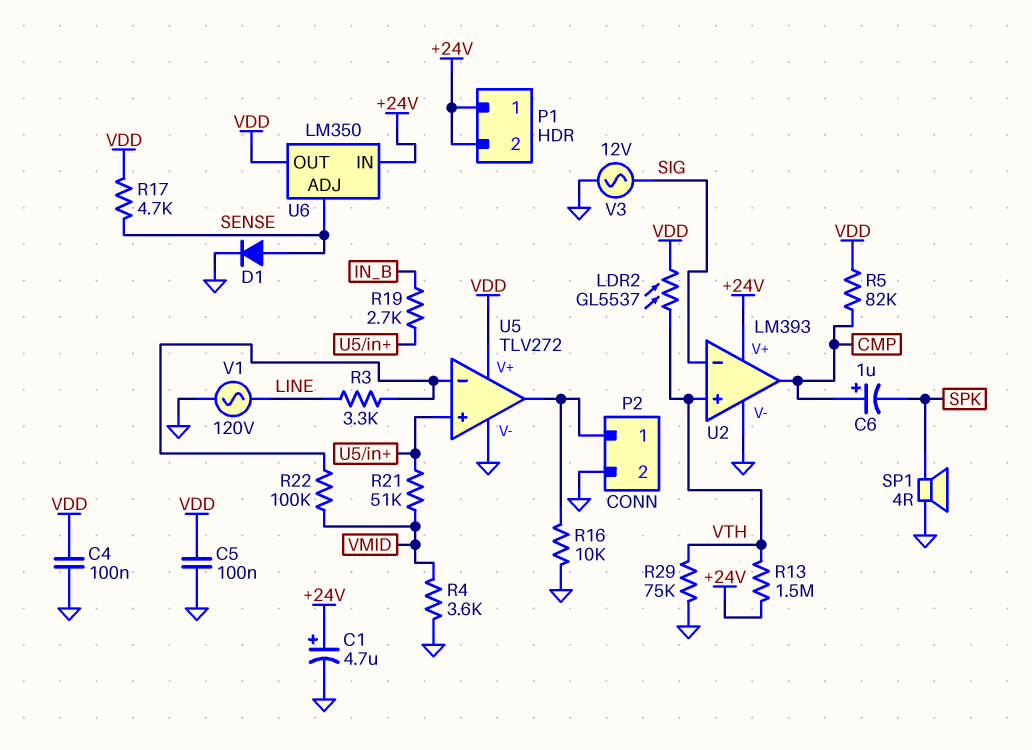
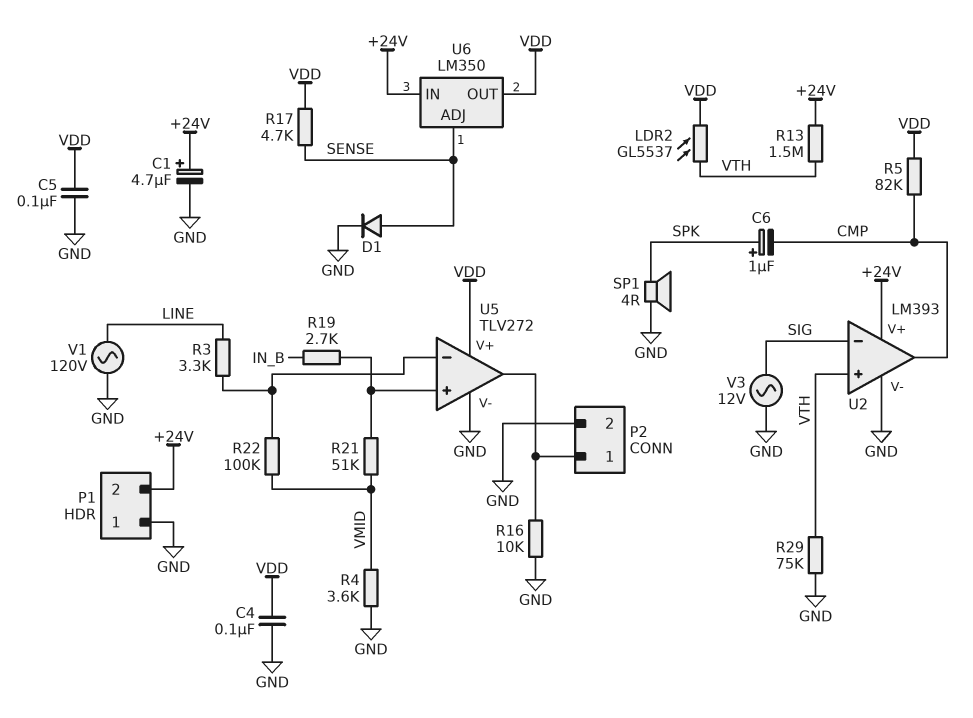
C6: 1uF (plus CMP, minus SPK) -> 1uF (plus SPK, minus CMP)
P1 pin 1: +24V -> GND

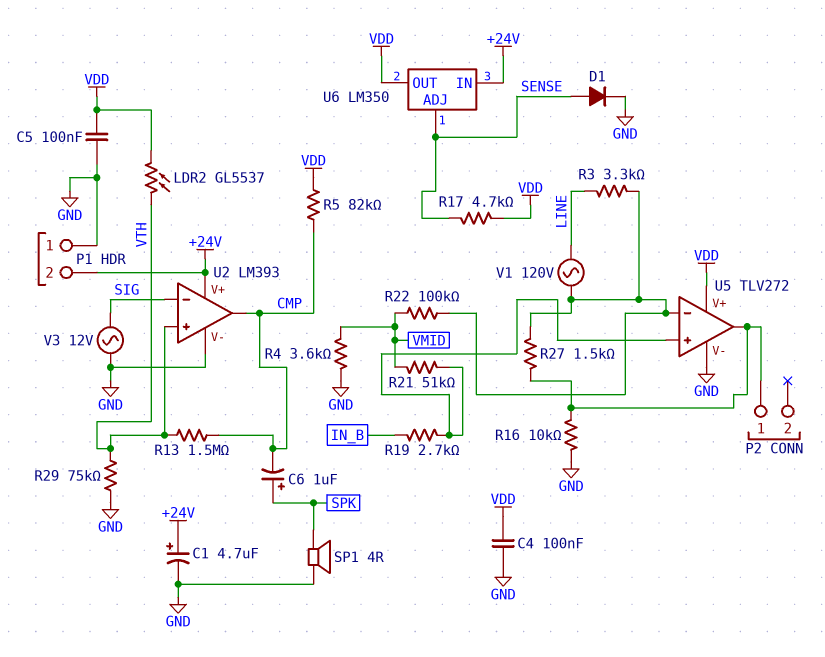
P2 pin 2: GND -> none
R13: 1.5M (+24V, VTH) -> 1.5M (CMP, VTH)
R27: none -> 1.5k (P2/1, U5/in-)
V1: AC 120V (GND, LINE) -> AC 120V (LINE, U5/in-)

